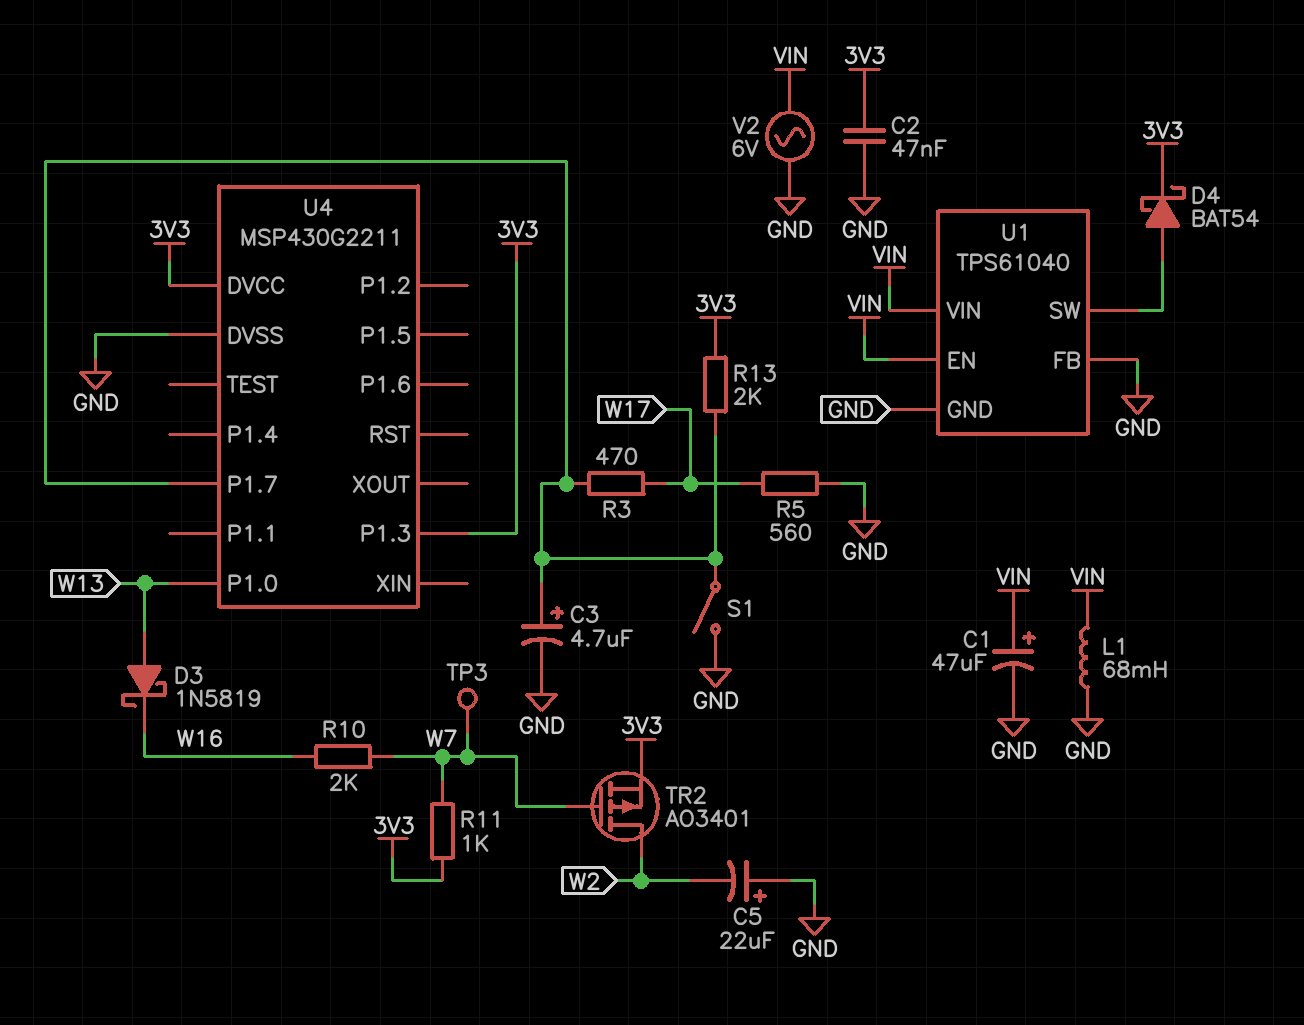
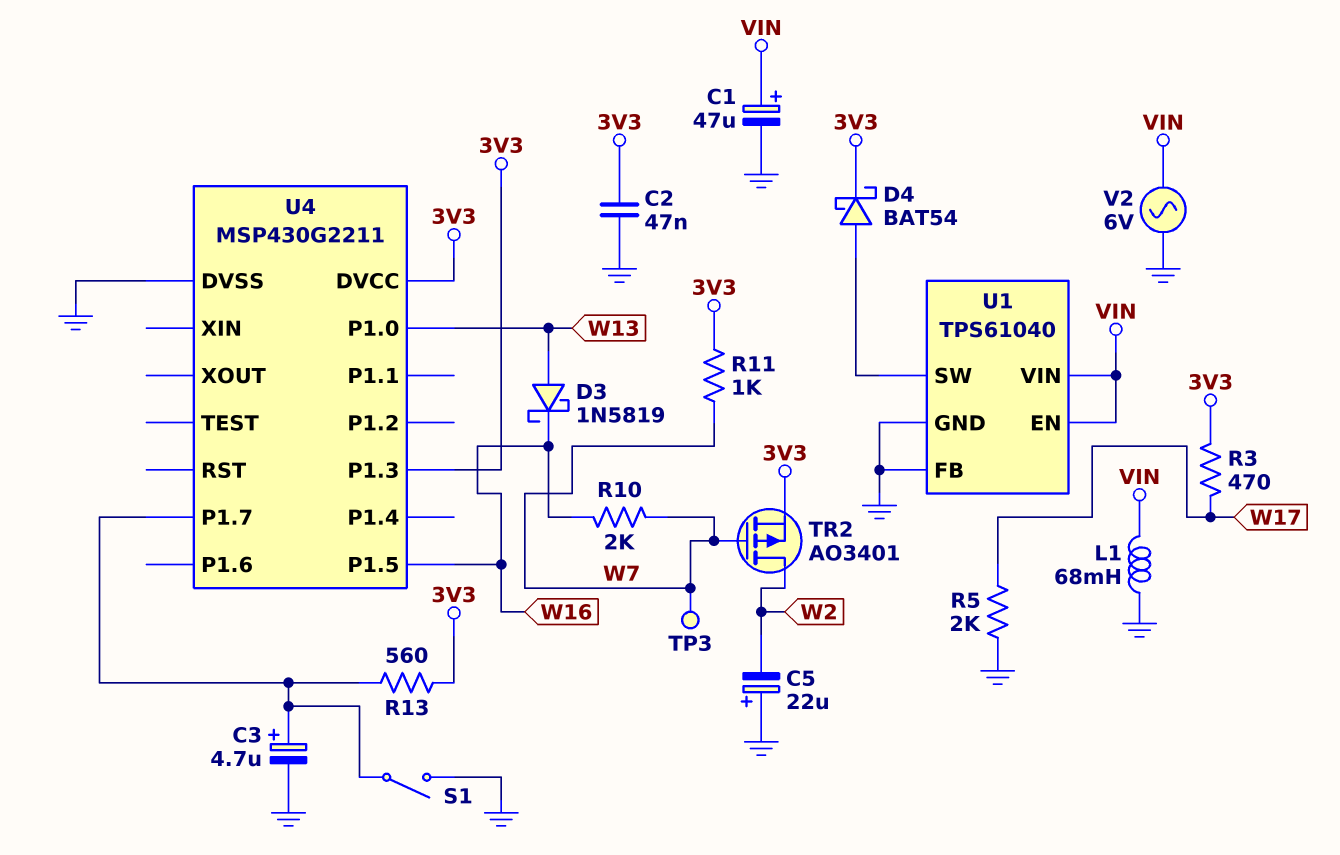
R3: 470 (U4/P1.7, W17) -> 470 (3V3, W17)
R5: 560 (GND, W17) -> 2k (GND, W17)
R13: 2k (3V3, U4/P1.7) -> 560 (3V3, U4/P1.7)
U4 pin P1.5: none -> W16

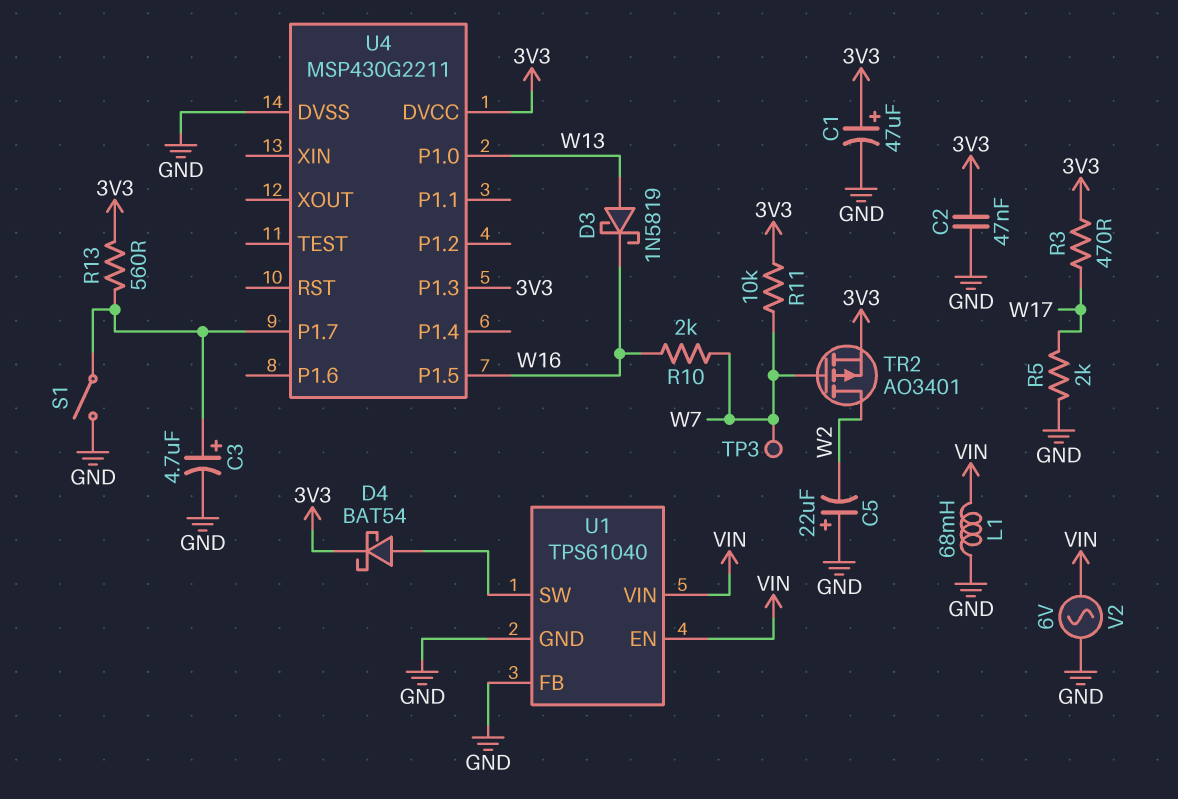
C1: 47uF (plus VIN, minus GND) -> 47uF (plus 3V3, minus GND)
R11: 1k (3V3, W7) -> 10k (3V3, W7)

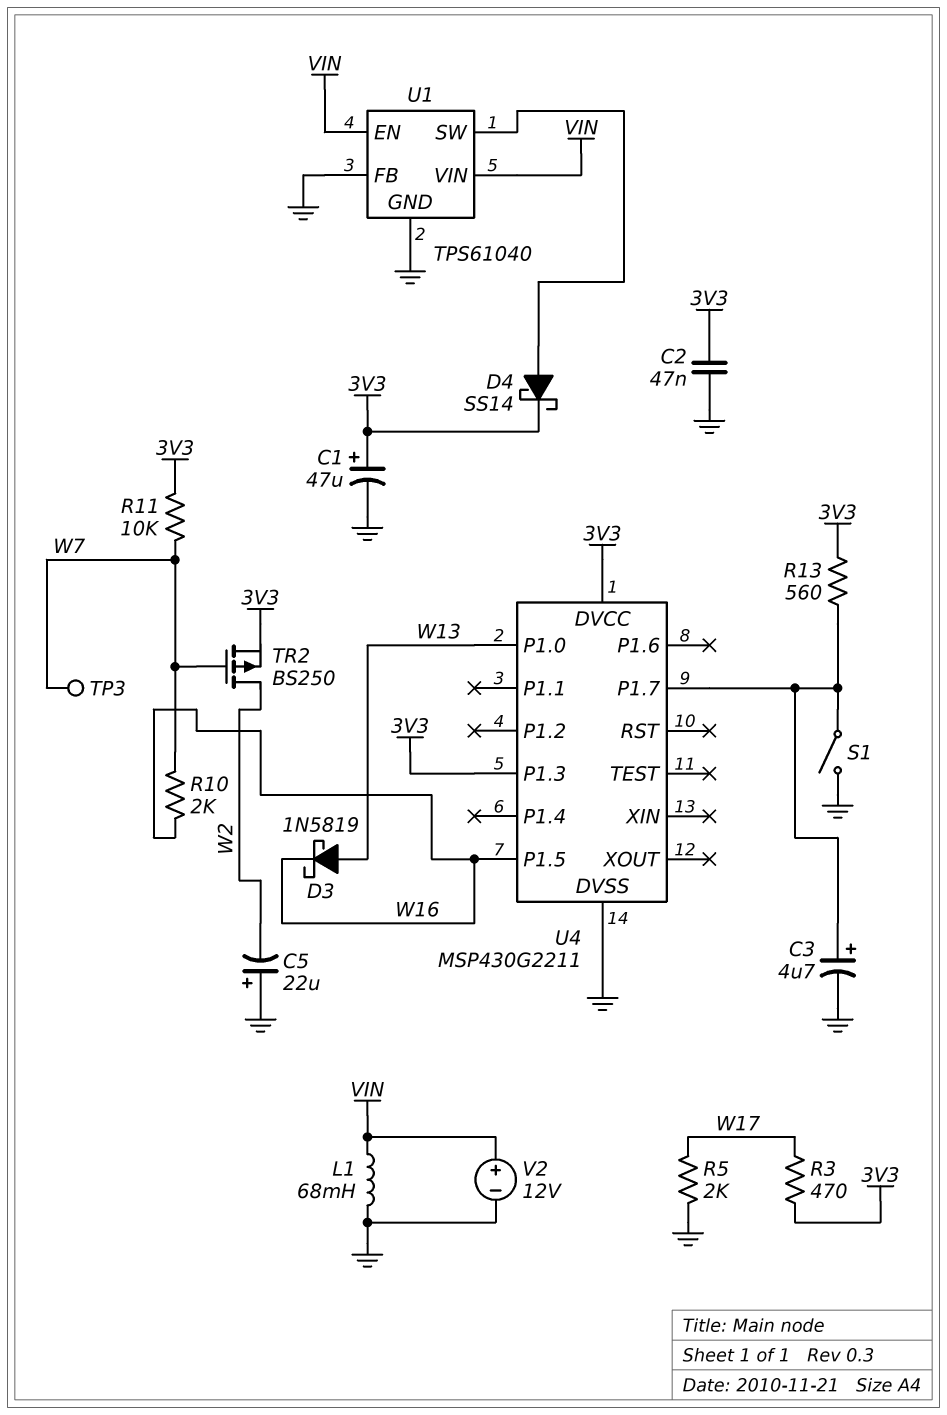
D4: schottky BAT54 (A U1/SW, K 3V3) -> schottky SS14 (A U1/SW, K 3V3)
TR2: PMOS AO3401 (G W7, D W2, S 3V3) -> PMOS BS250 (G W7, D W2, S 3V3)
V2: AC 6V (GND, VIN) -> 12V (plus VIN, minus GND)

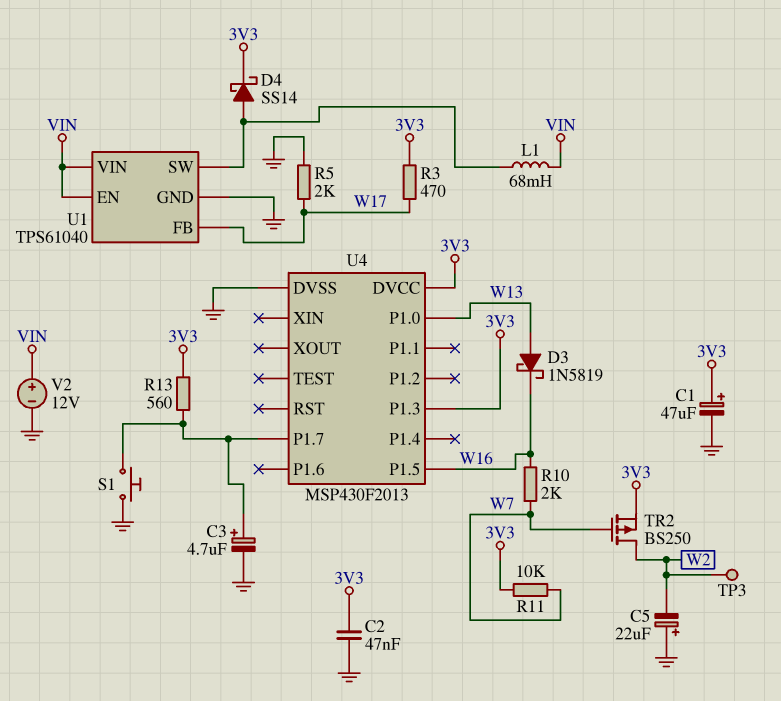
L1: 68mH (GND, VIN) -> 68mH (U1/SW, VIN)
S1: switch (GND, U4/P1.7) -> button (GND, U4/P1.7)
TP3: test point (W7) -> test point (W2)
U1 pin FB: GND -> W17
U4: MSP430G2211 -> MSP430F2013

